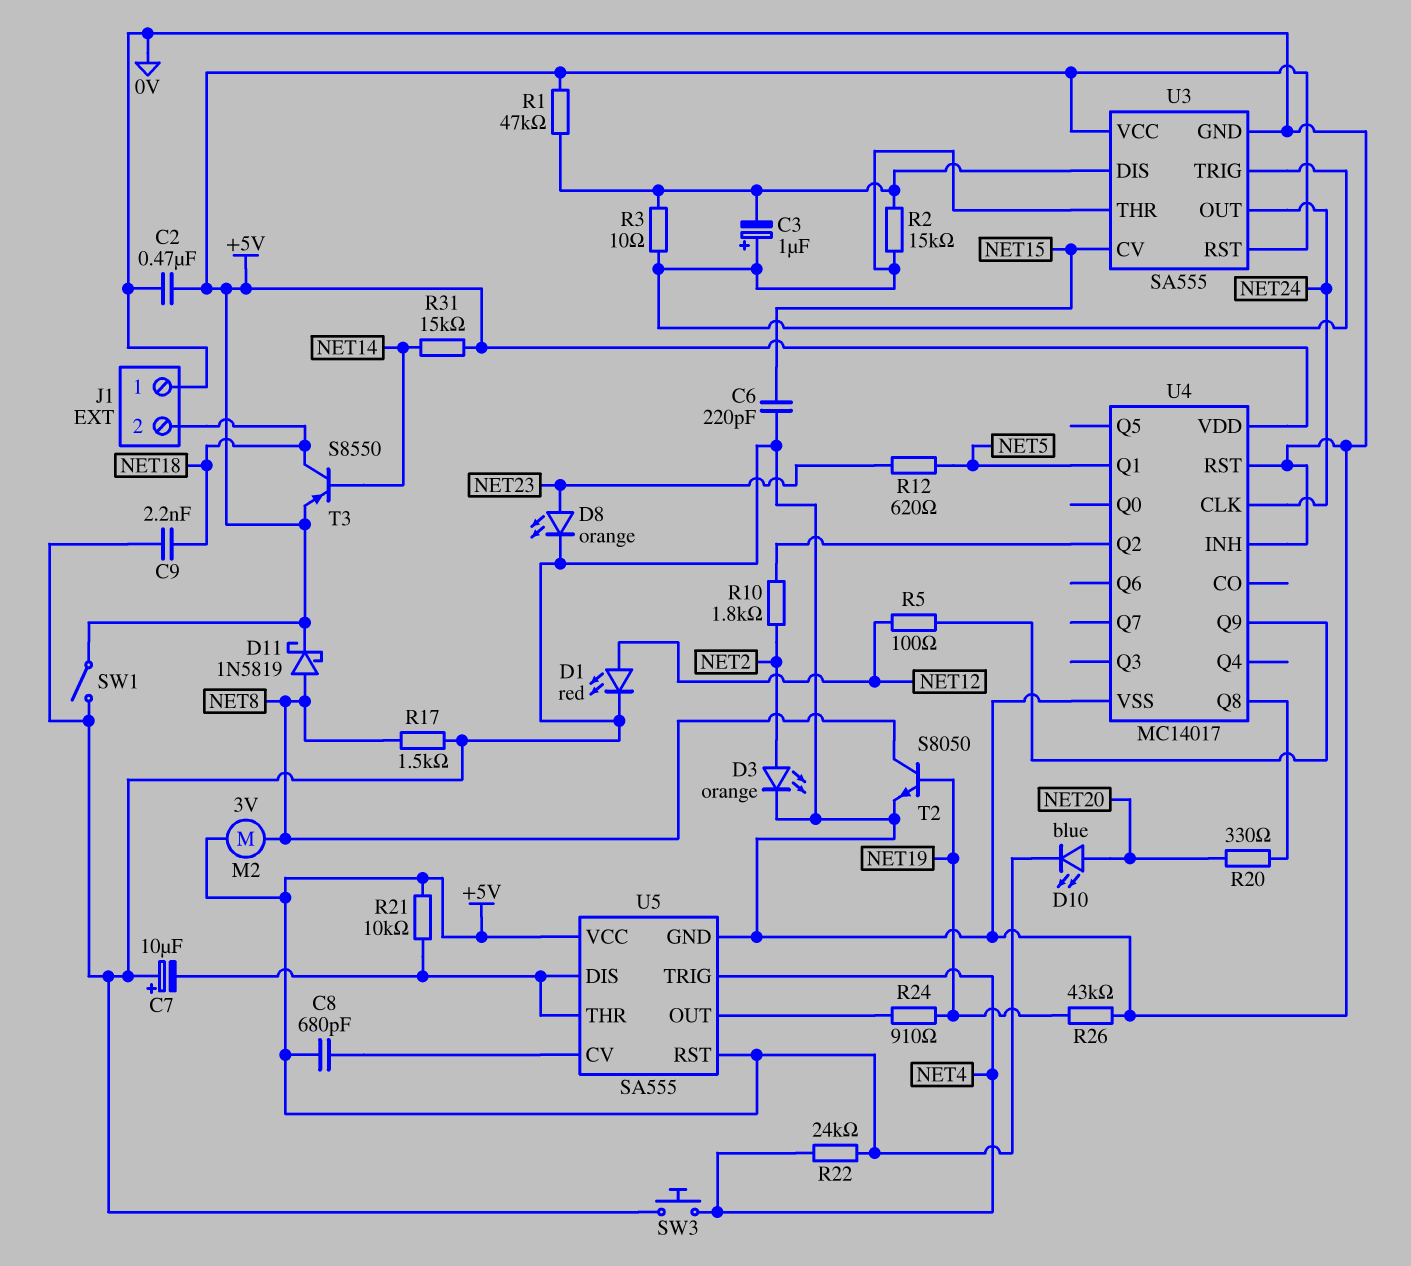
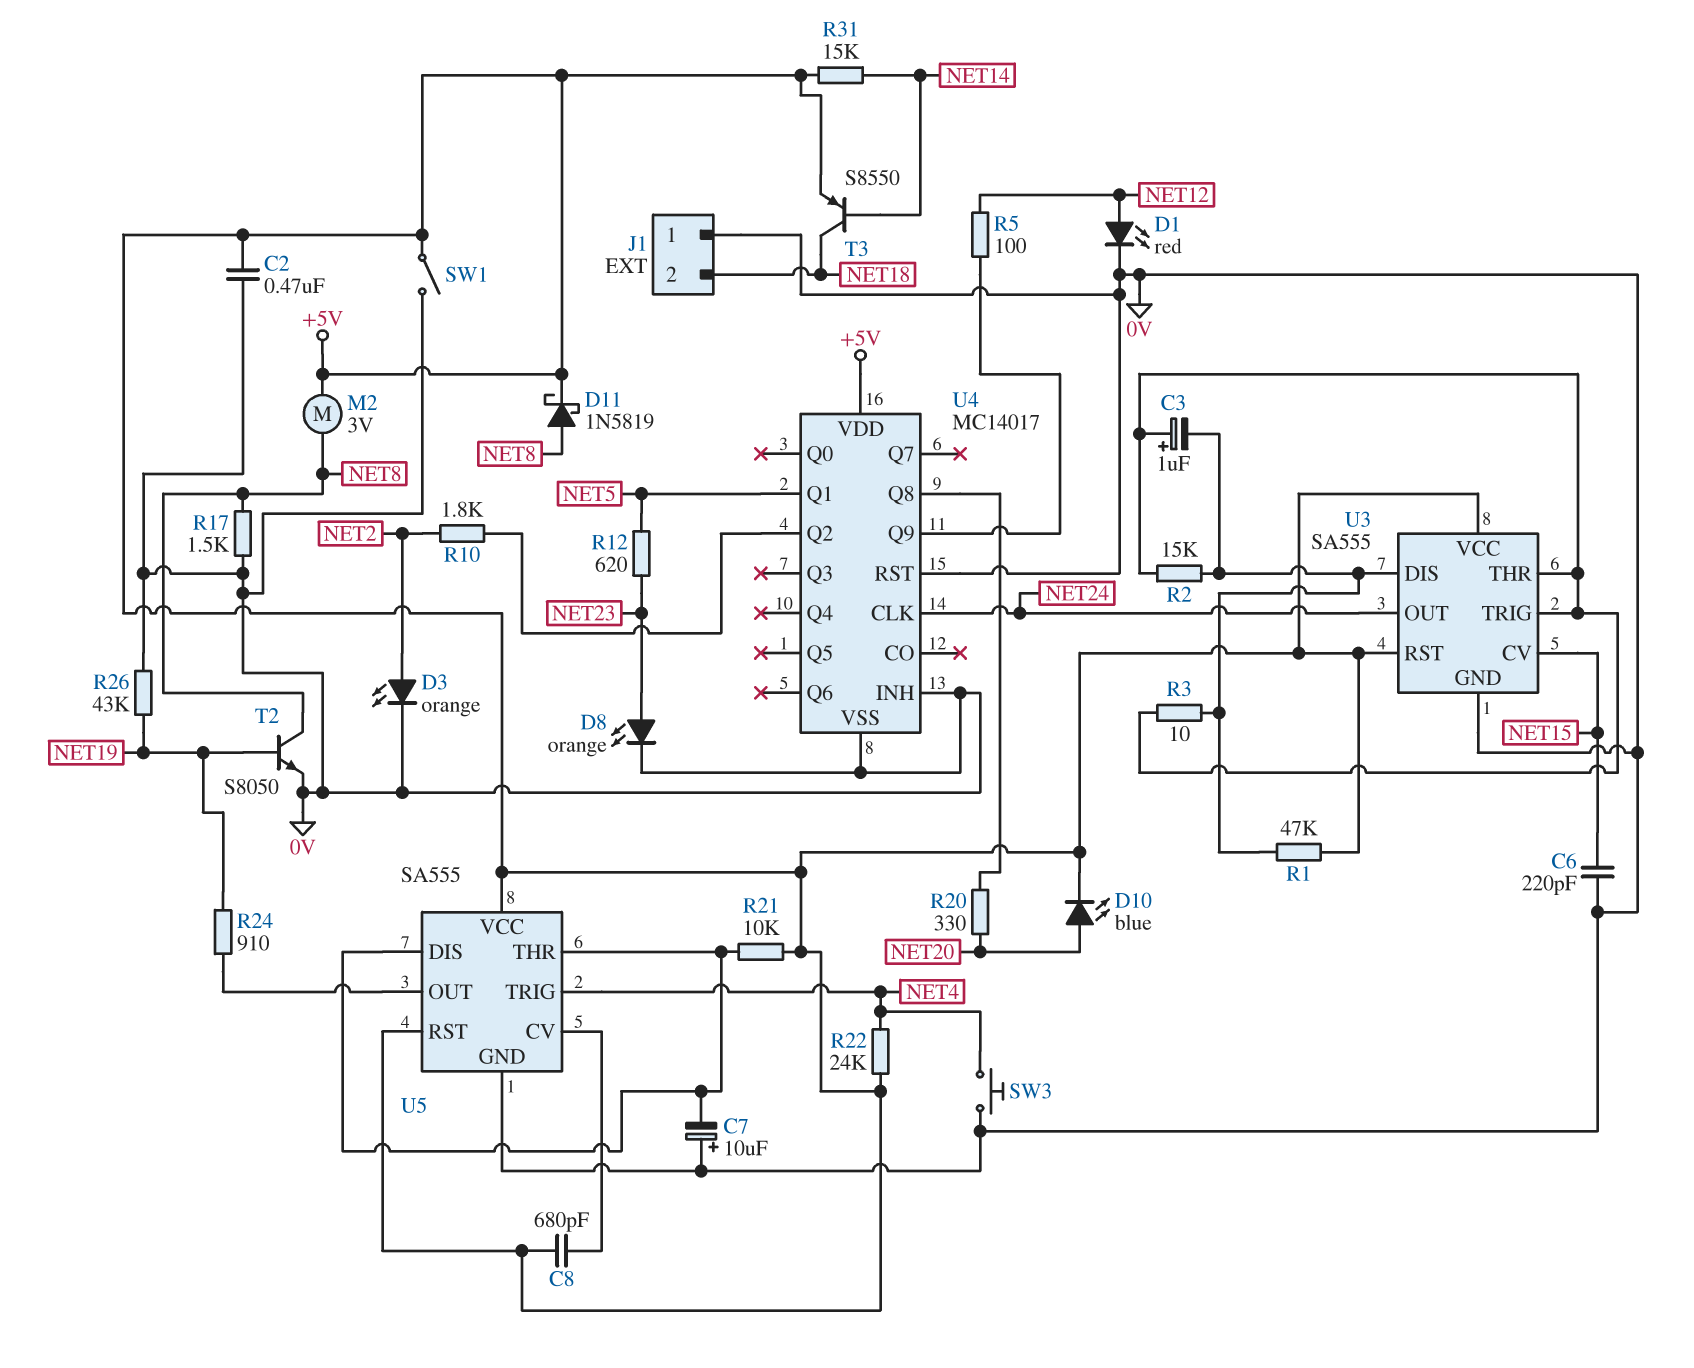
C9: 2.2nF (0V, NET18) -> none

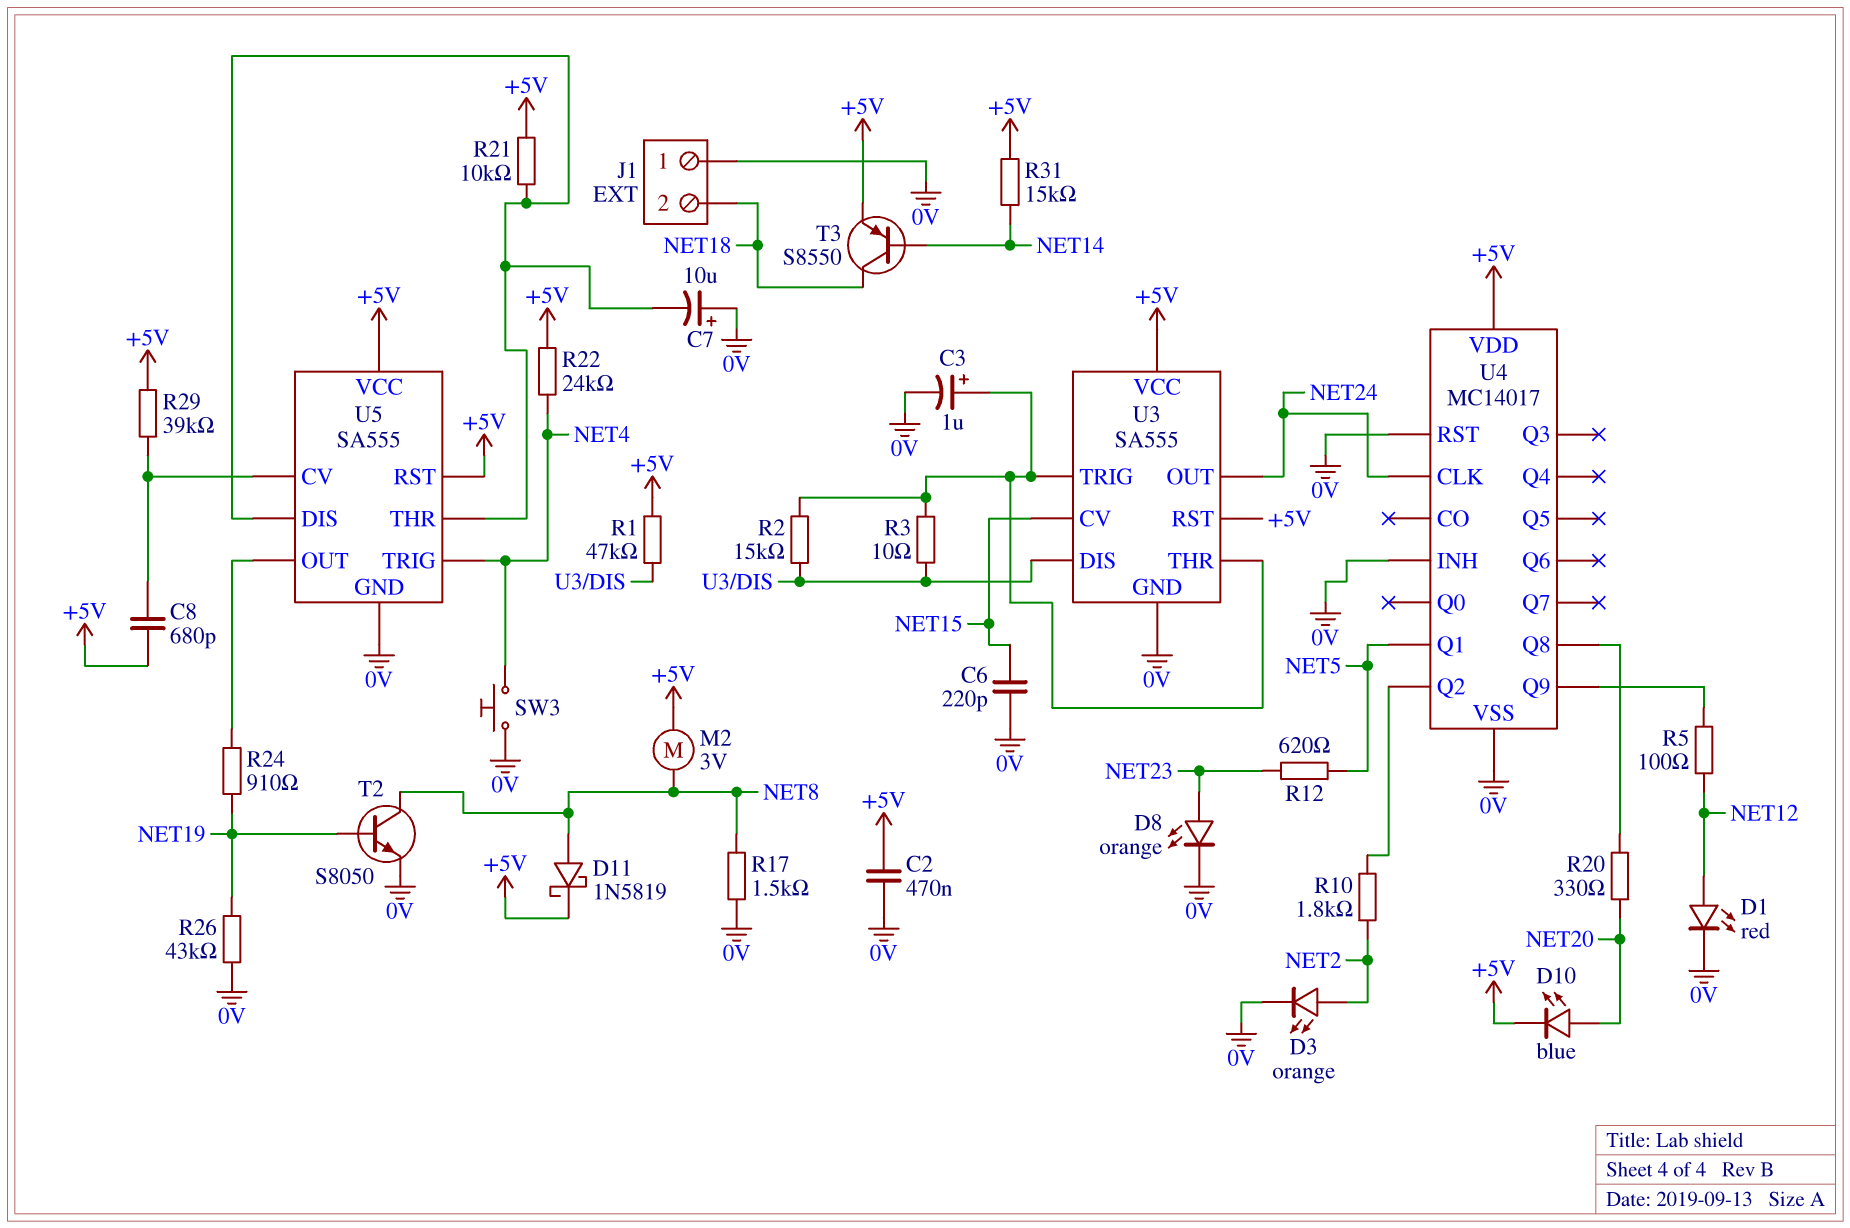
C3: 1uF (plus U3/THR, minus U3/DIS) -> 1uF (plus U3/THR, minus 0V)
R29: none -> 39k (+5V, U5/CV)
SW1: switch (+5V, 0V) -> none

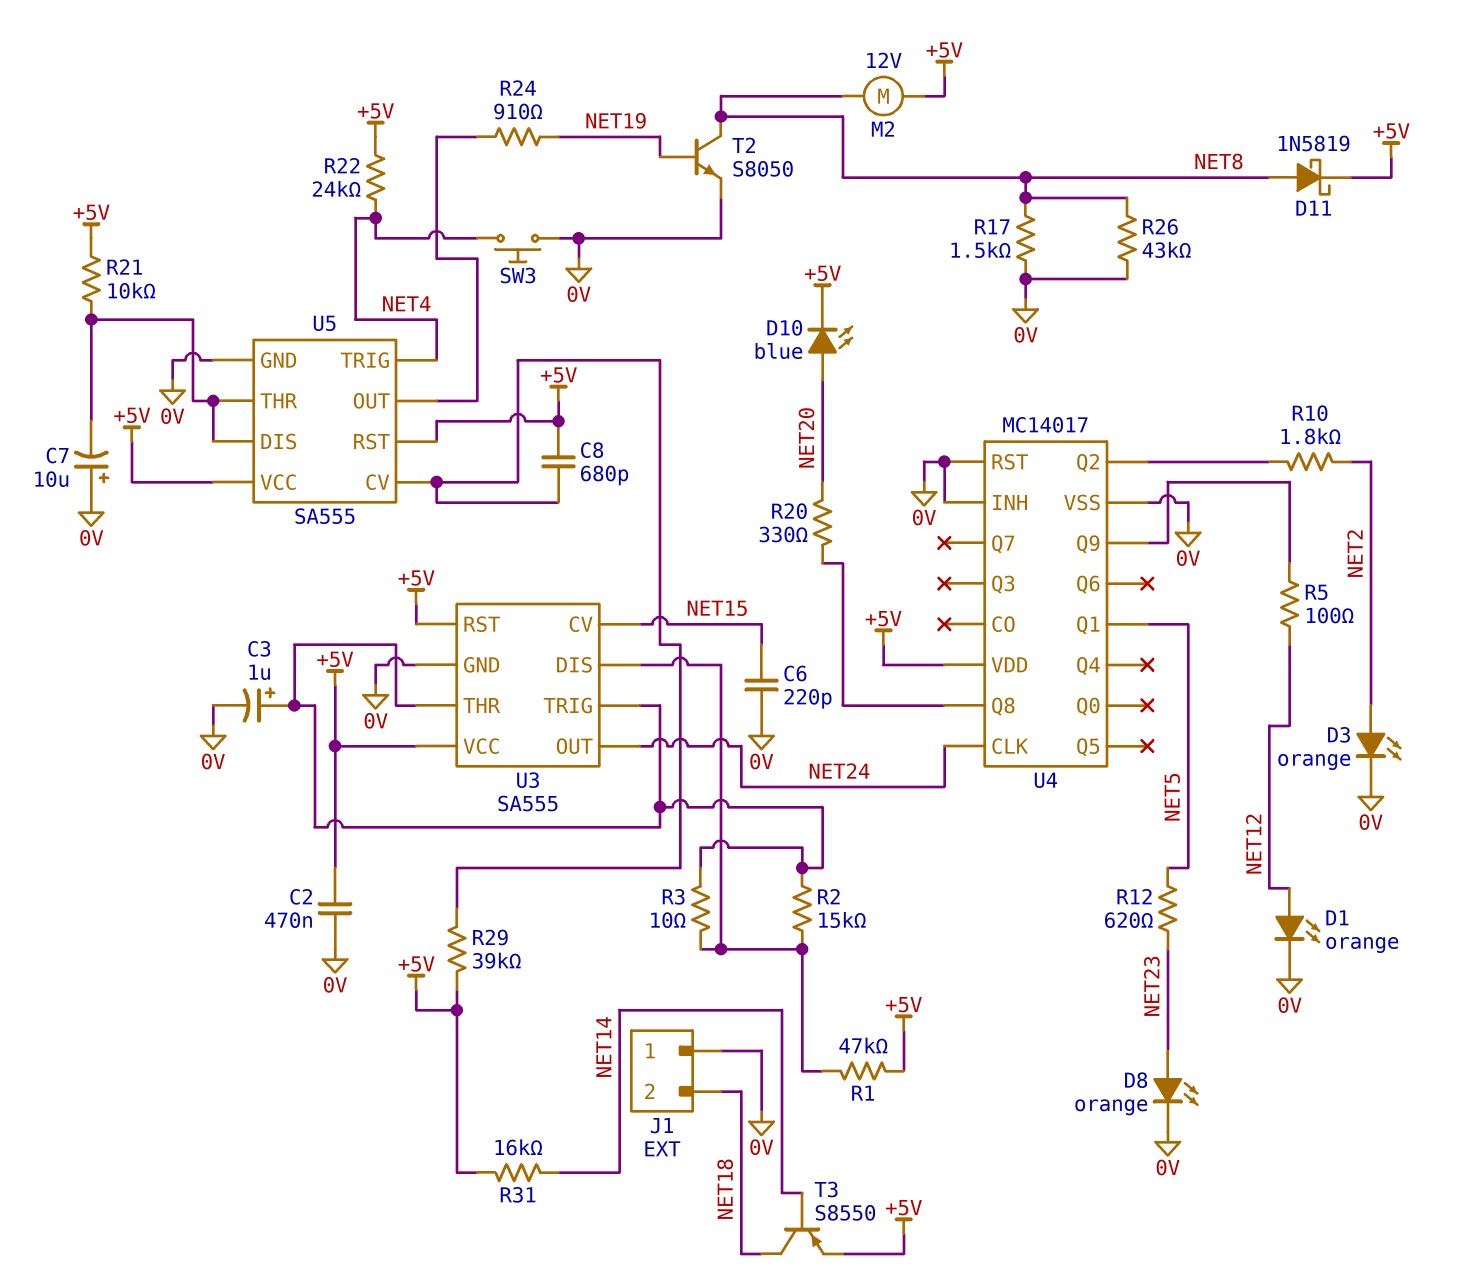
D1: LED red (A NET12, K 0V) -> LED orange (A NET12, K 0V)
M2: motor 3V (+5V, NET8) -> motor 12V (+5V, NET8)
R26: 43k (0V, NET19) -> 43k (0V, NET8)
R31: 15k (+5V, NET14) -> 16k (+5V, NET14)

